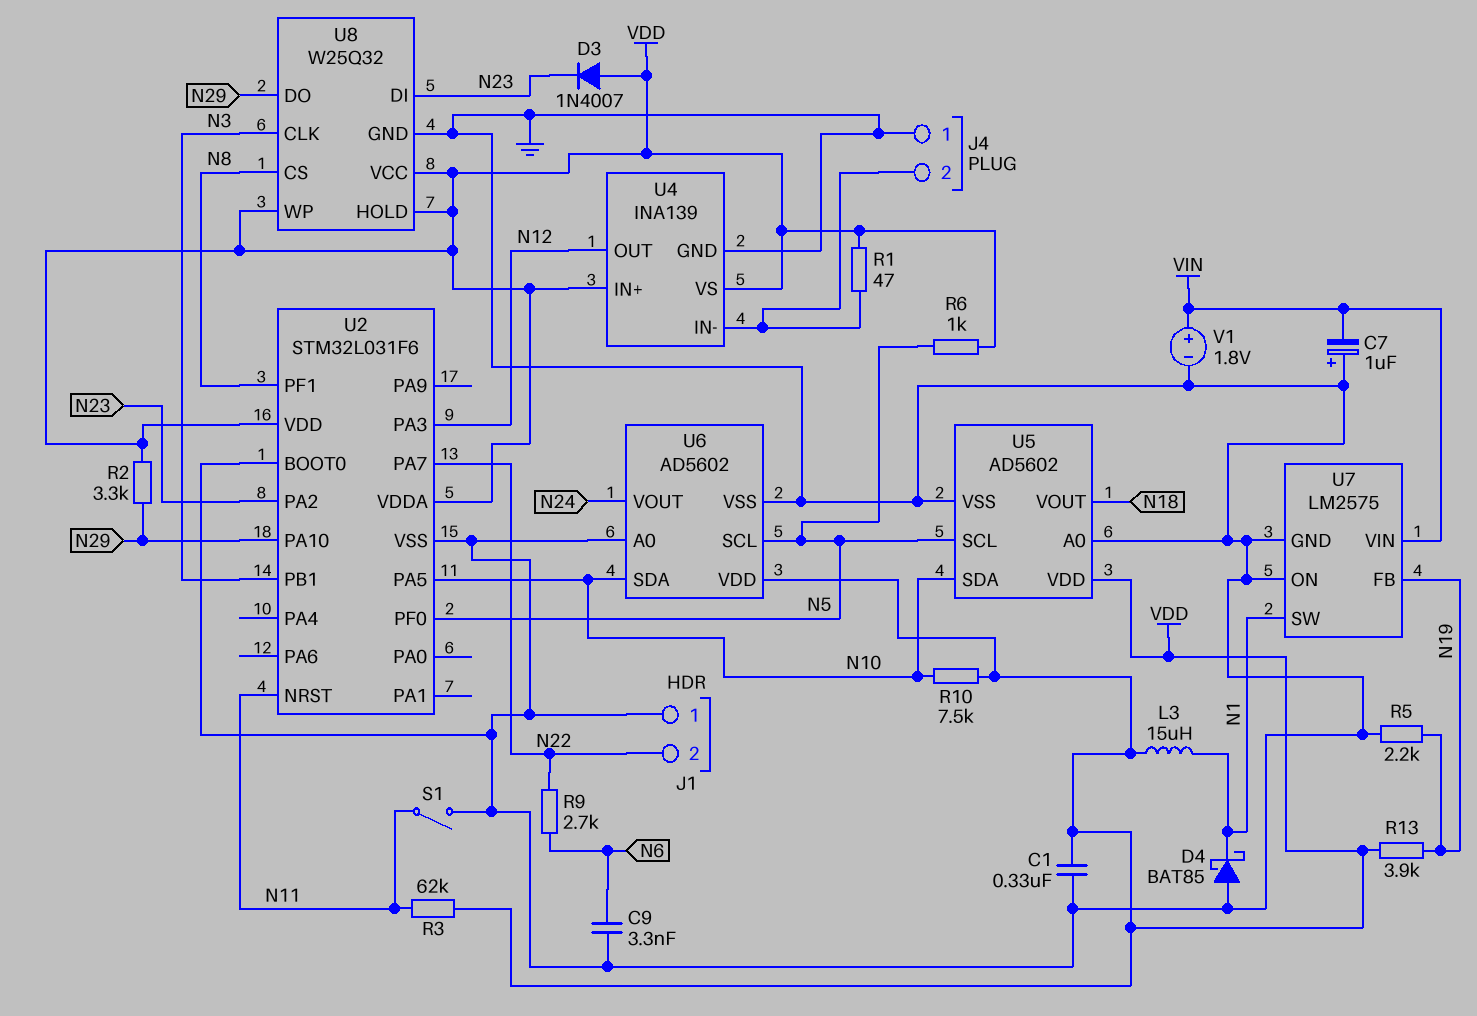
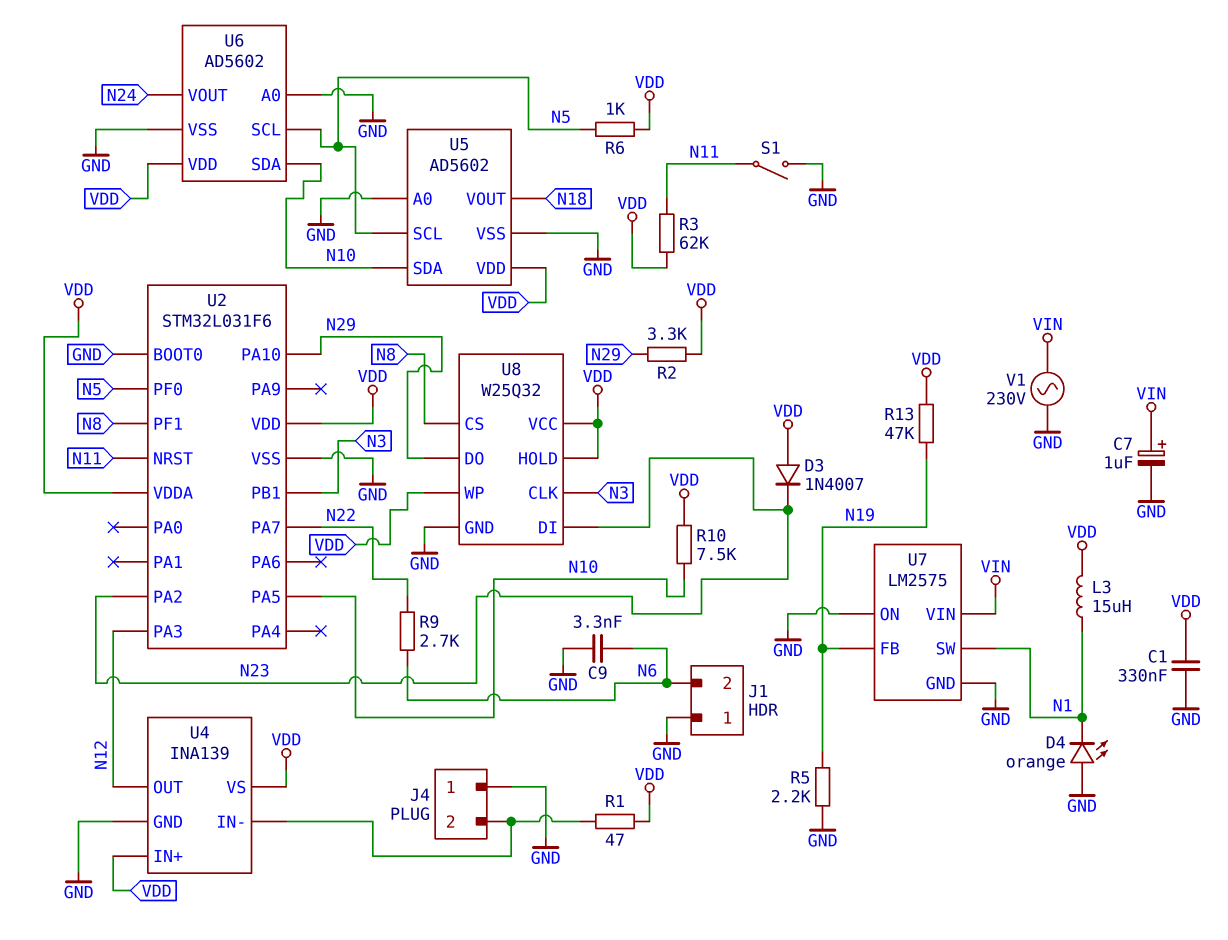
C7: 1uF (plus GND, minus VIN) -> 1uF (plus VIN, minus GND)
D4: schottky BAT85 (A GND, K N1) -> LED orange (A GND, K N1)
J1 pin 2: N22 -> N6
R13: 3.9k (N19, VDD) -> 47k (N19, VDD)
V1: 1.8V (plus VIN, minus GND) -> AC 230V (GND, VIN)

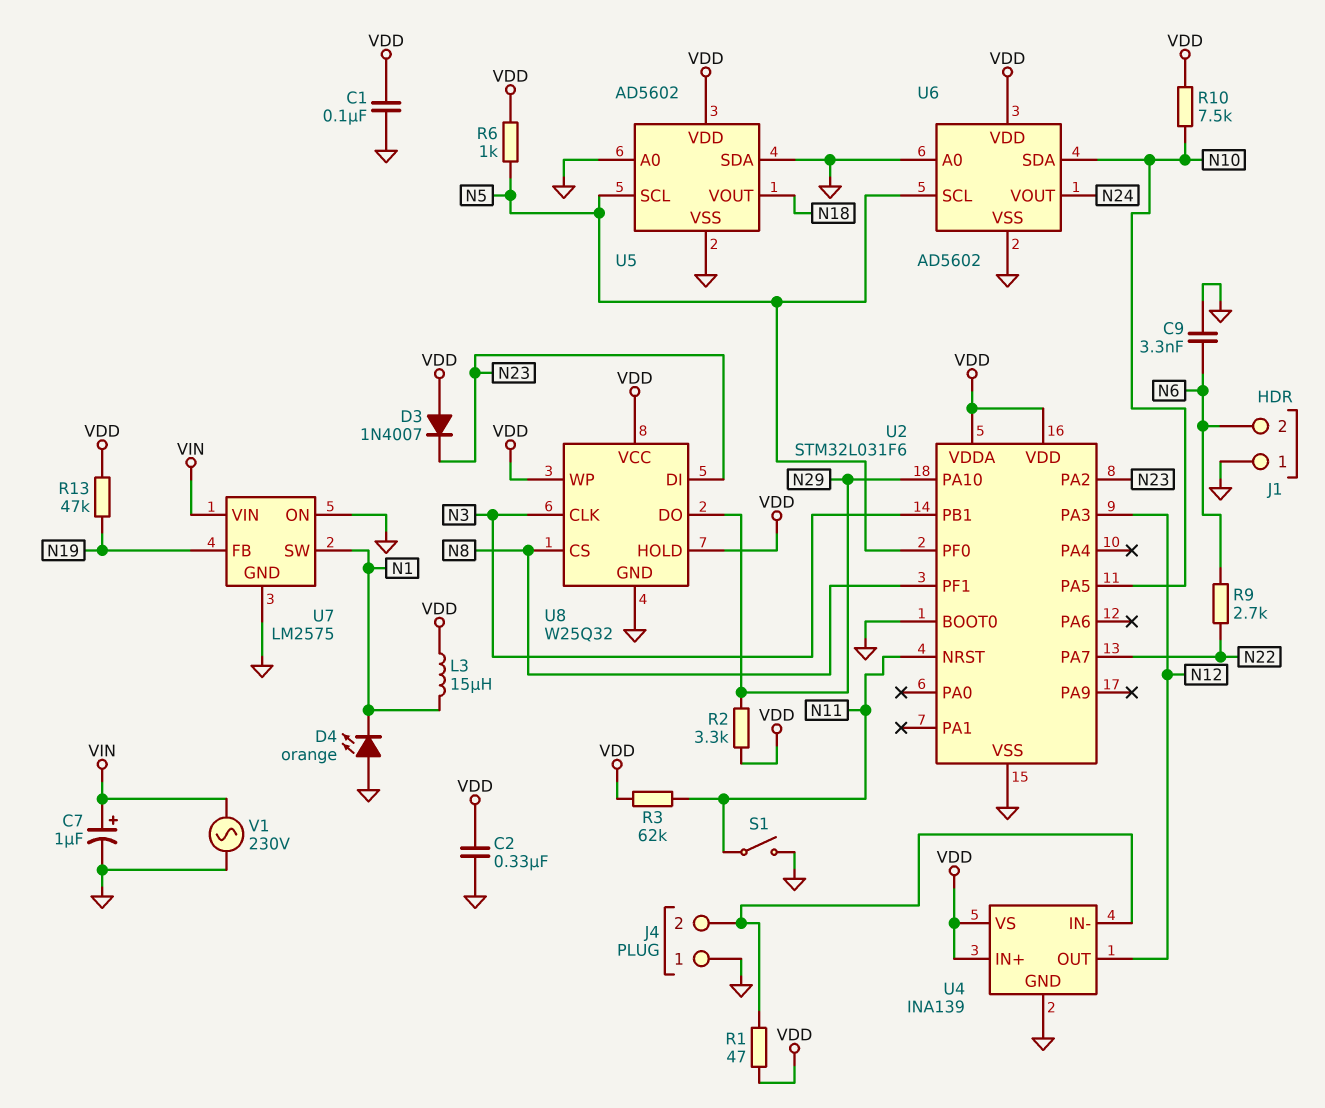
C1: 330nF (GND, VDD) -> 100nF (GND, VDD)
C2: none -> 330nF (GND, VDD)
R5: 2.2k (GND, N19) -> none
U5 pin SDA: N10 -> GND

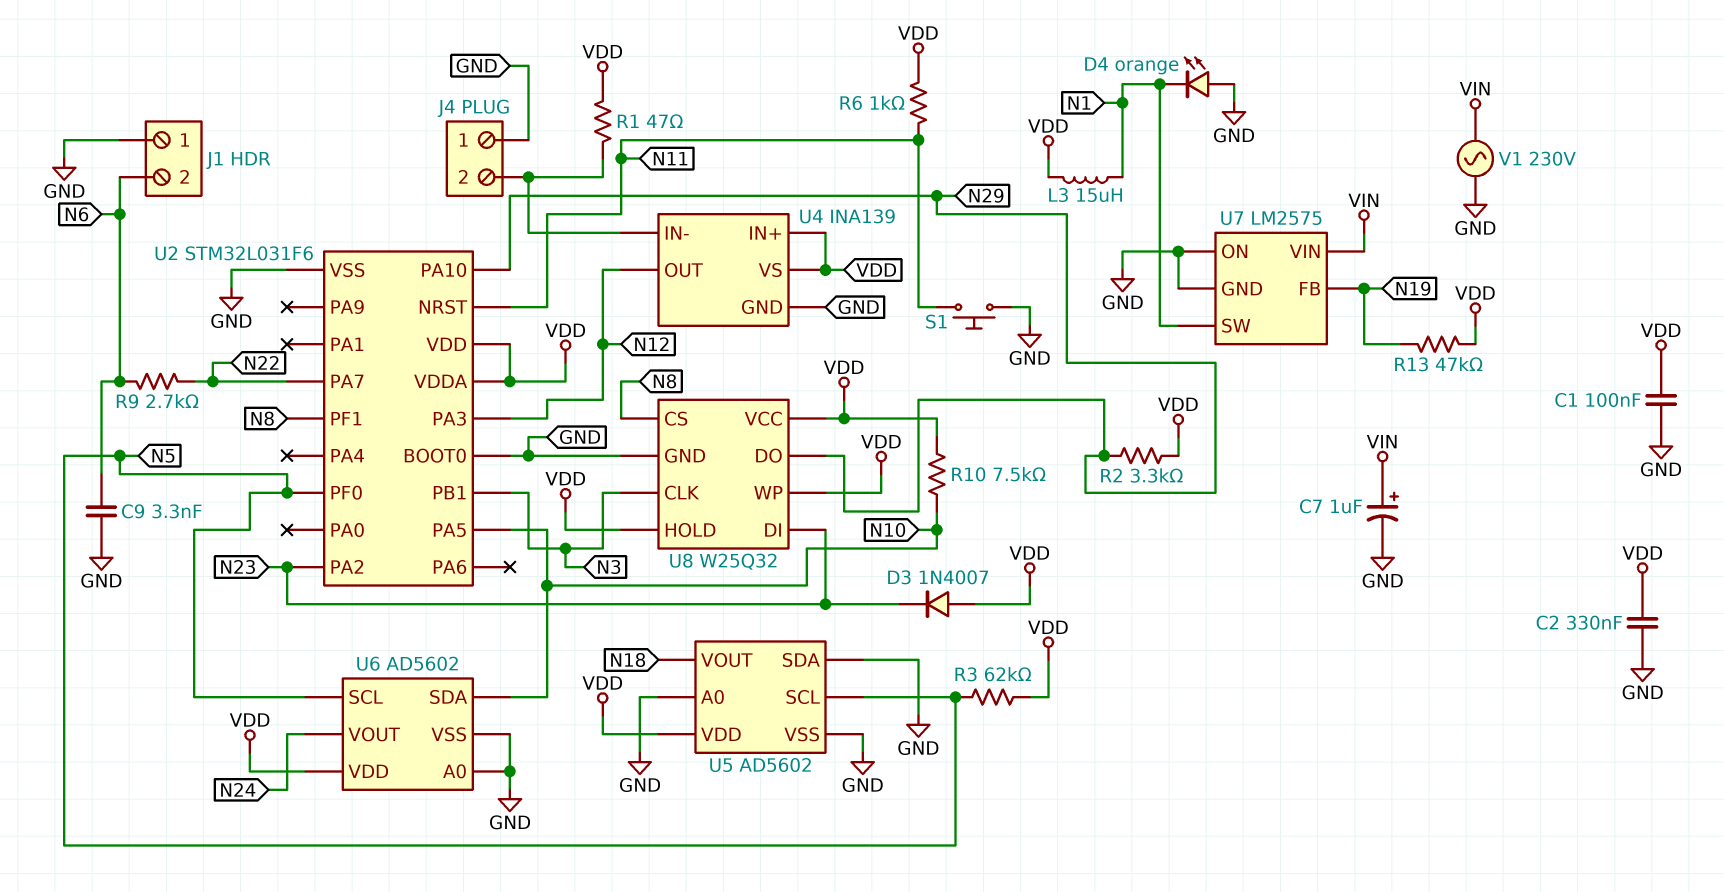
R3: 62k (N11, VDD) -> 62k (N5, VDD)
R6: 1k (N5, VDD) -> 1k (N11, VDD)
S1: switch (GND, N11) -> button (GND, N11)

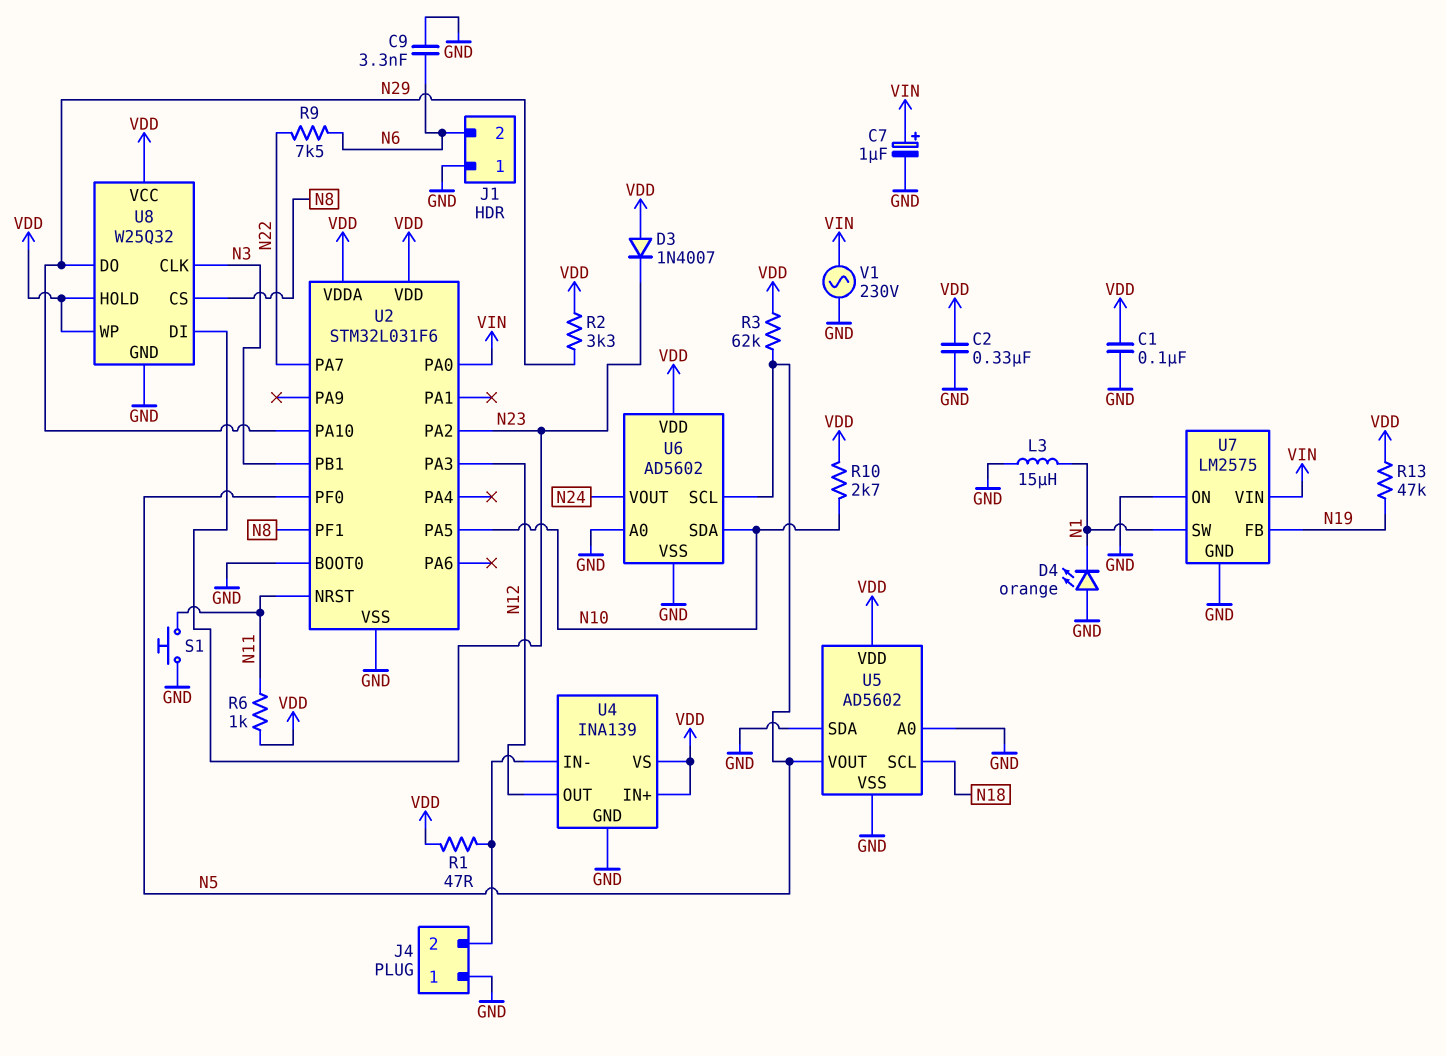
L3: 15uH (N1, VDD) -> 15uH (GND, N1)
R9: 2.7k (N6, N22) -> 7.5k (N6, N22)
R10: 7.5k (N10, VDD) -> 2.7k (N10, VDD)
U2 pin PA0: none -> VIN
U5 pin SCL: N5 -> N18
U5 pin VOUT: N18 -> N5

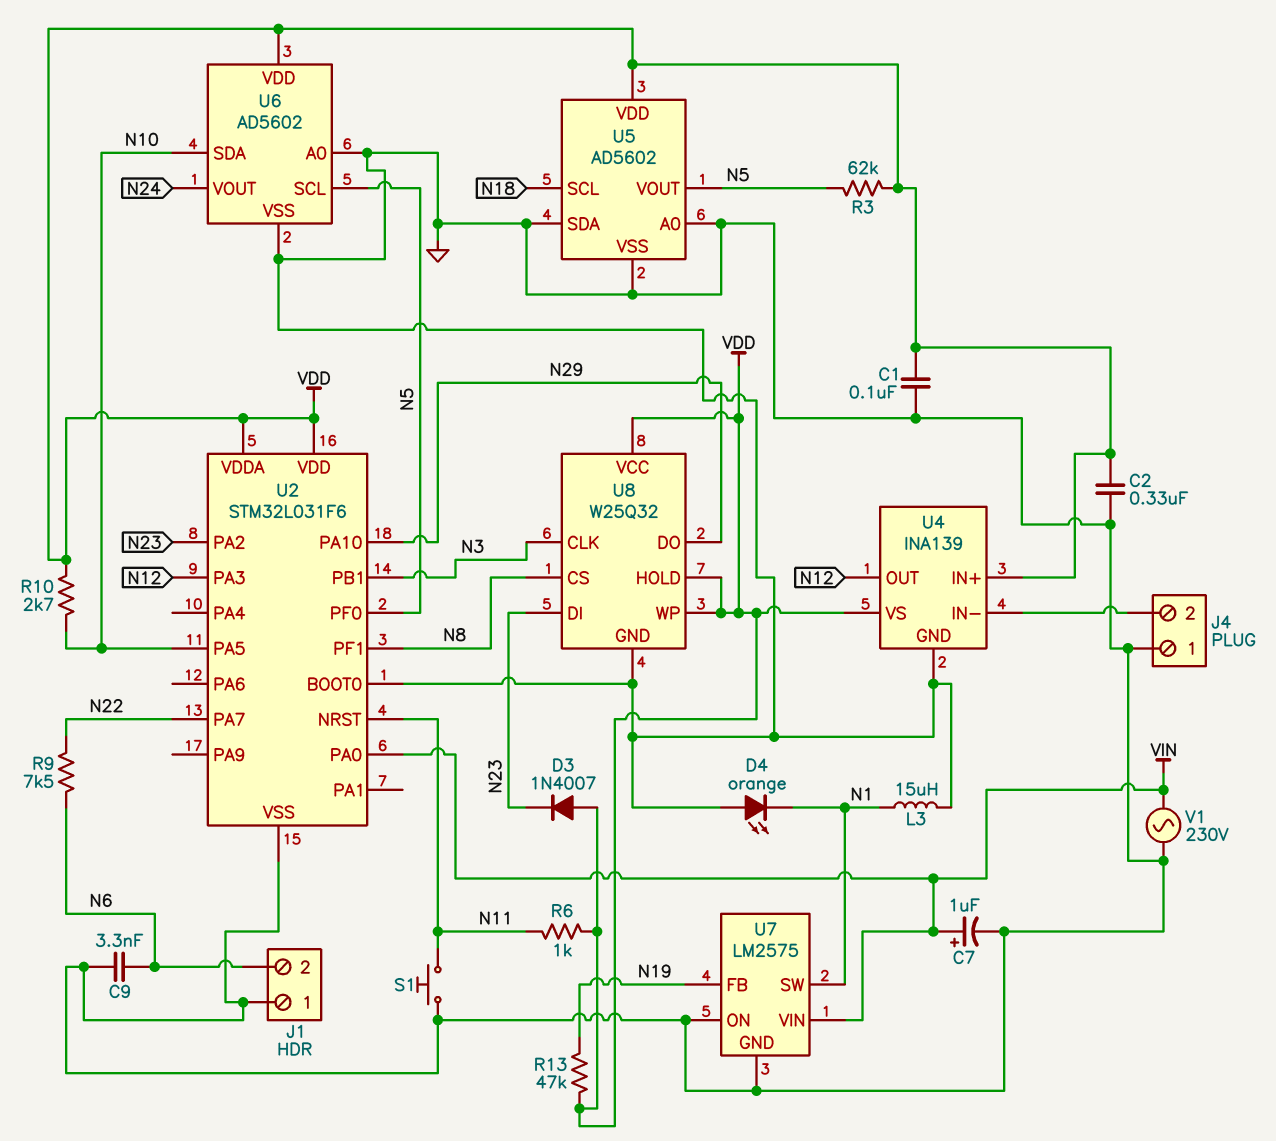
R1: 47 (J4/2, VDD) -> none
R2: 3.3k (N29, VDD) -> none

